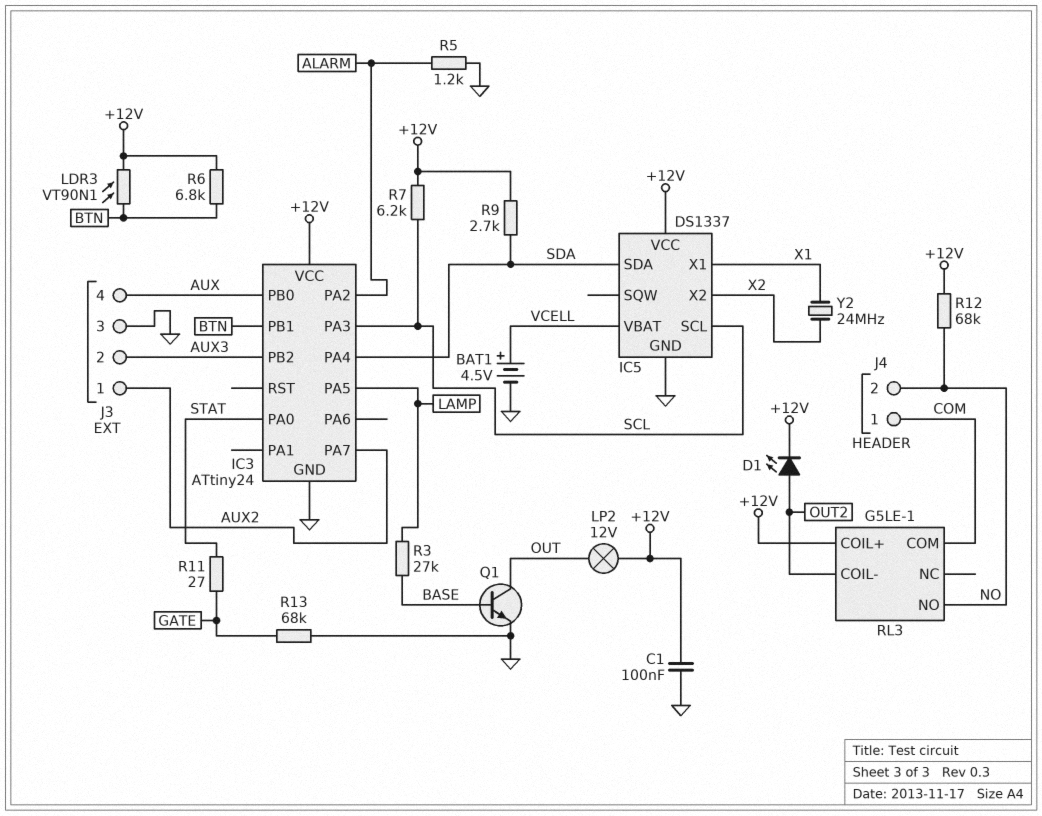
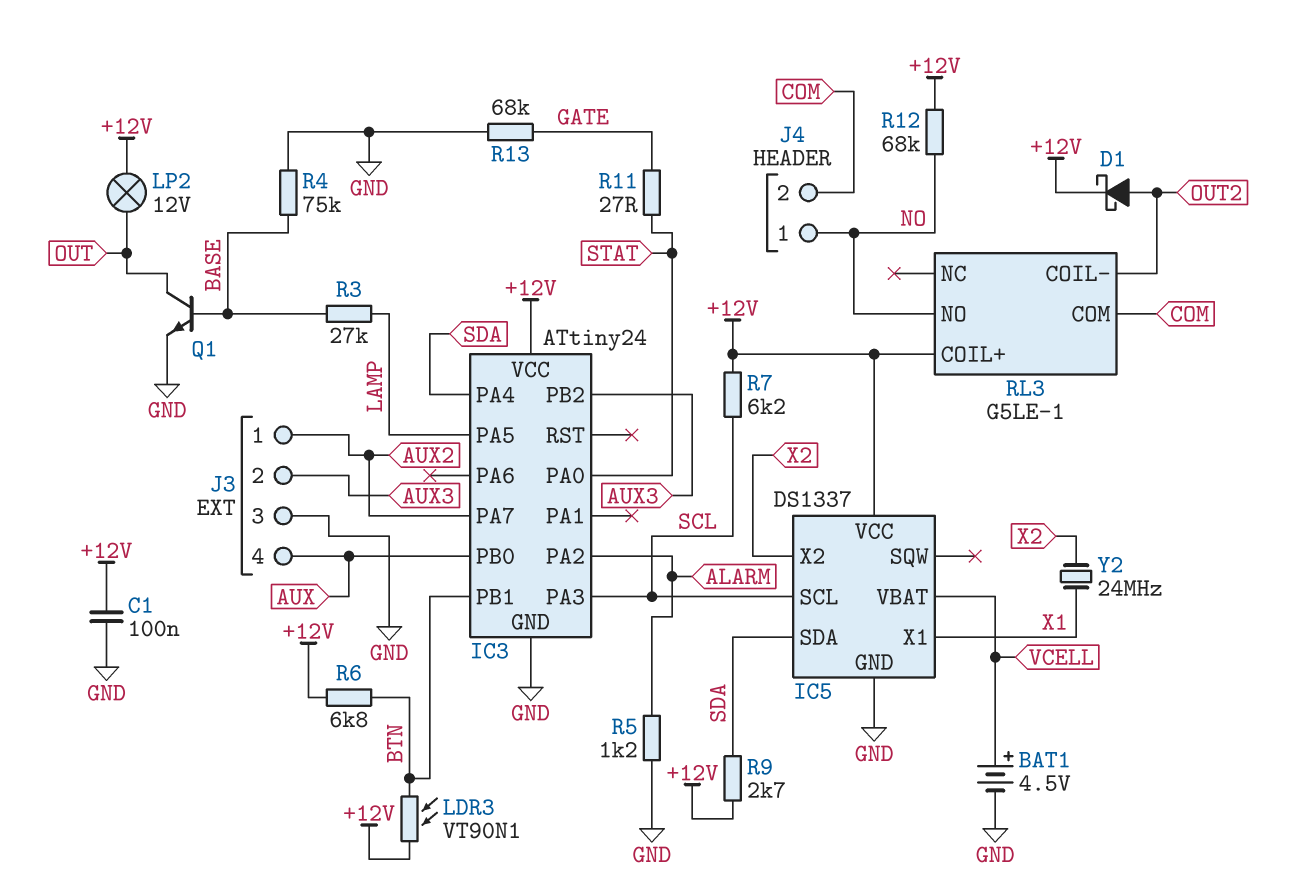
D1: LED (A OUT2, K +12V) -> schottky (A OUT2, K +12V)
J4 pin 1: COM -> NO
J4 pin 2: NO -> COM
R4: none -> 75k (BASE, GND)

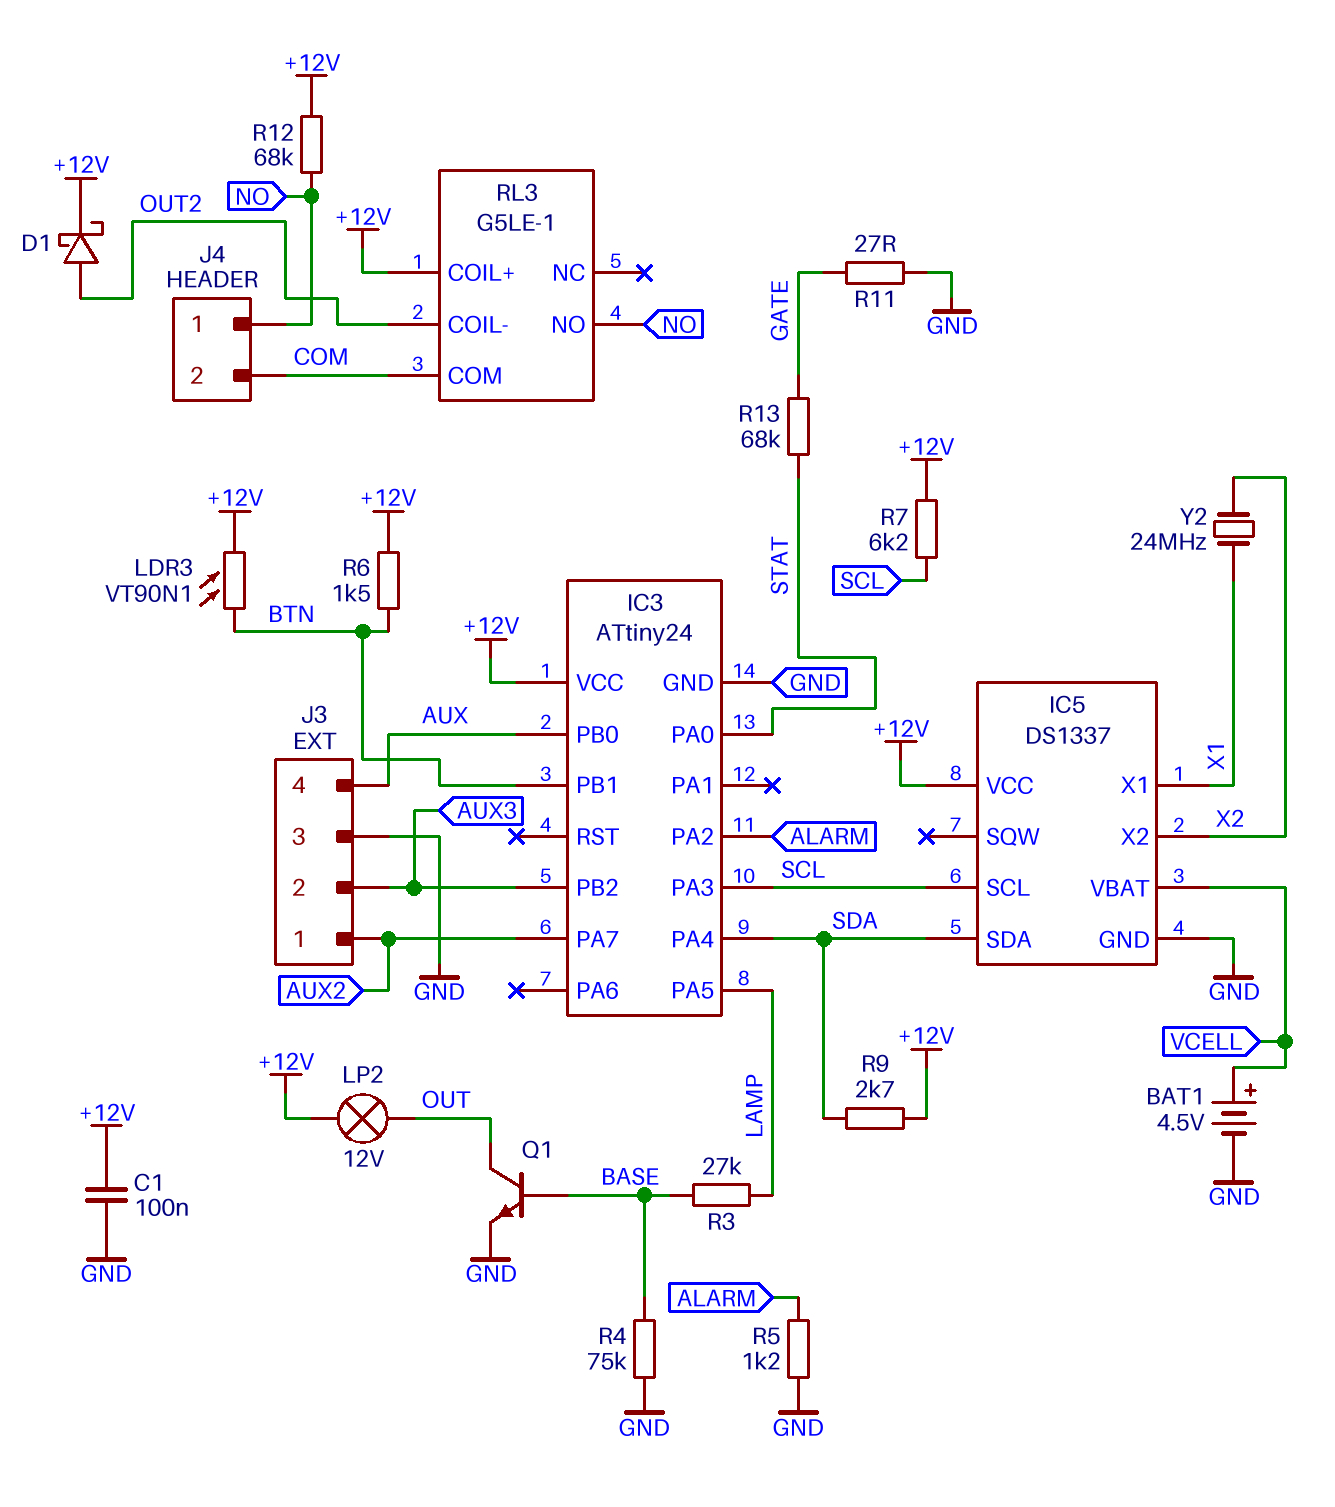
R6: 6.8k (+12V, BTN) -> 1.5k (+12V, BTN)
R11: 27 (GATE, STAT) -> 27 (GATE, GND)
R13: 68k (GATE, GND) -> 68k (GATE, STAT)

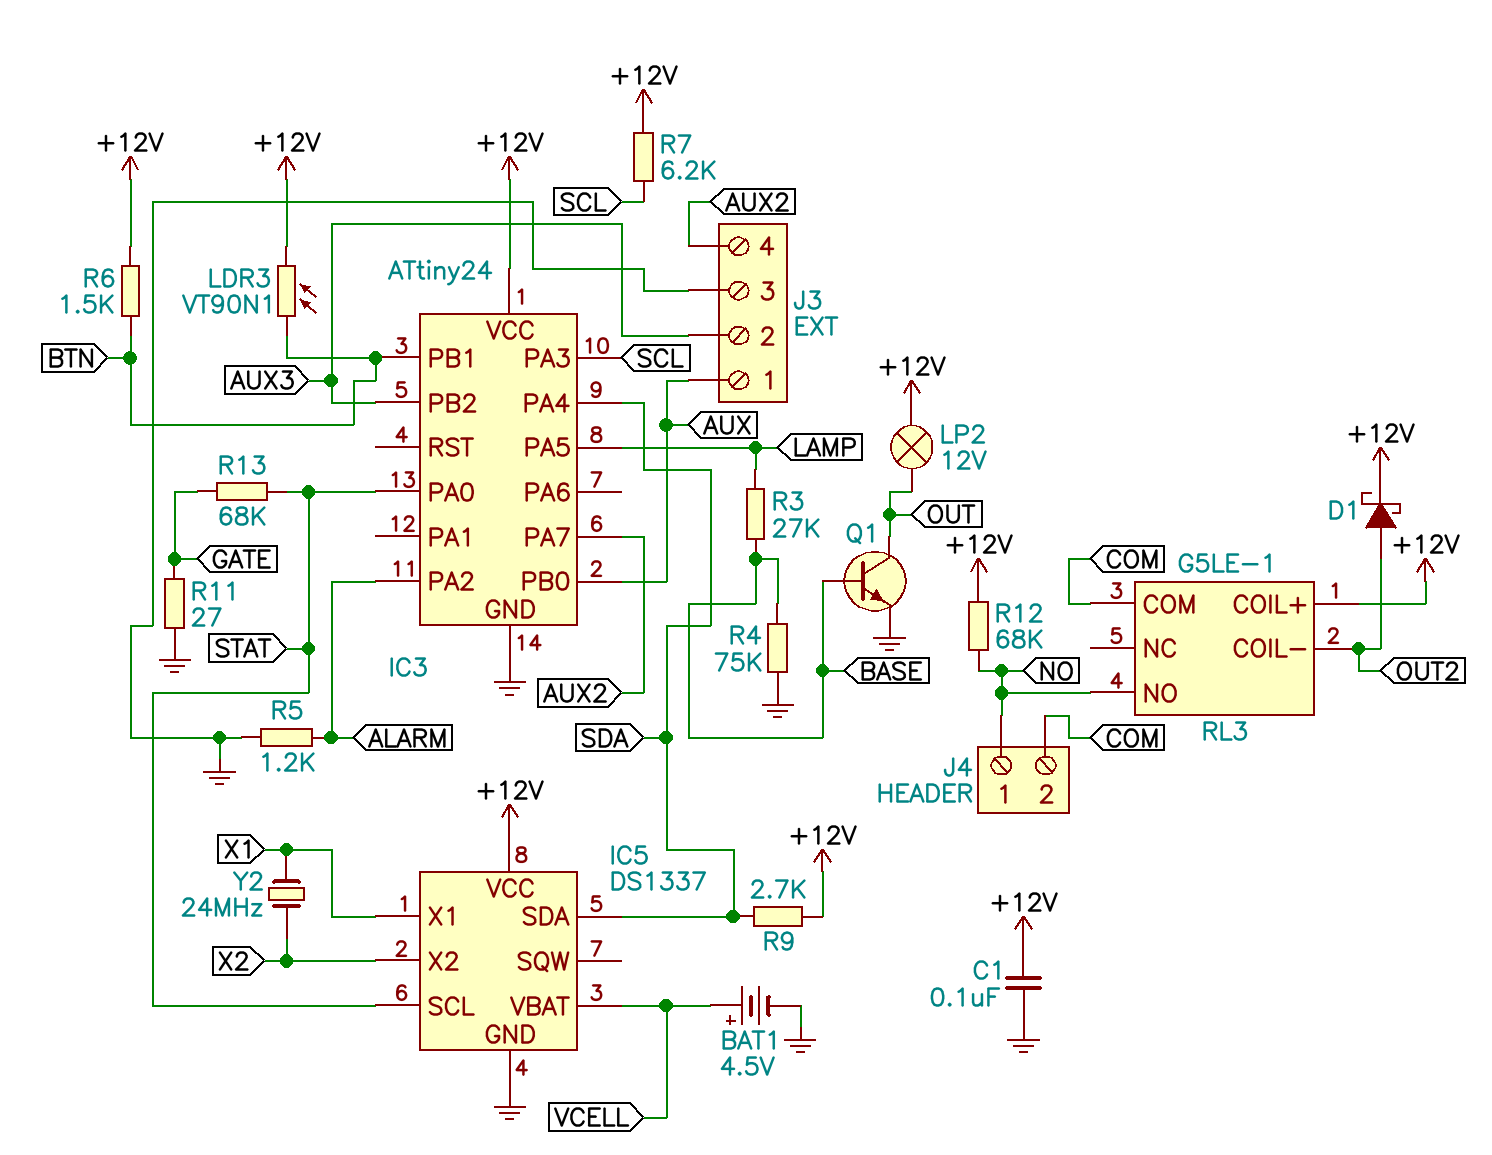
IC5 pin SCL: SCL -> STAT
J3 pin 1: AUX2 -> AUX
J3 pin 4: AUX -> AUX2

